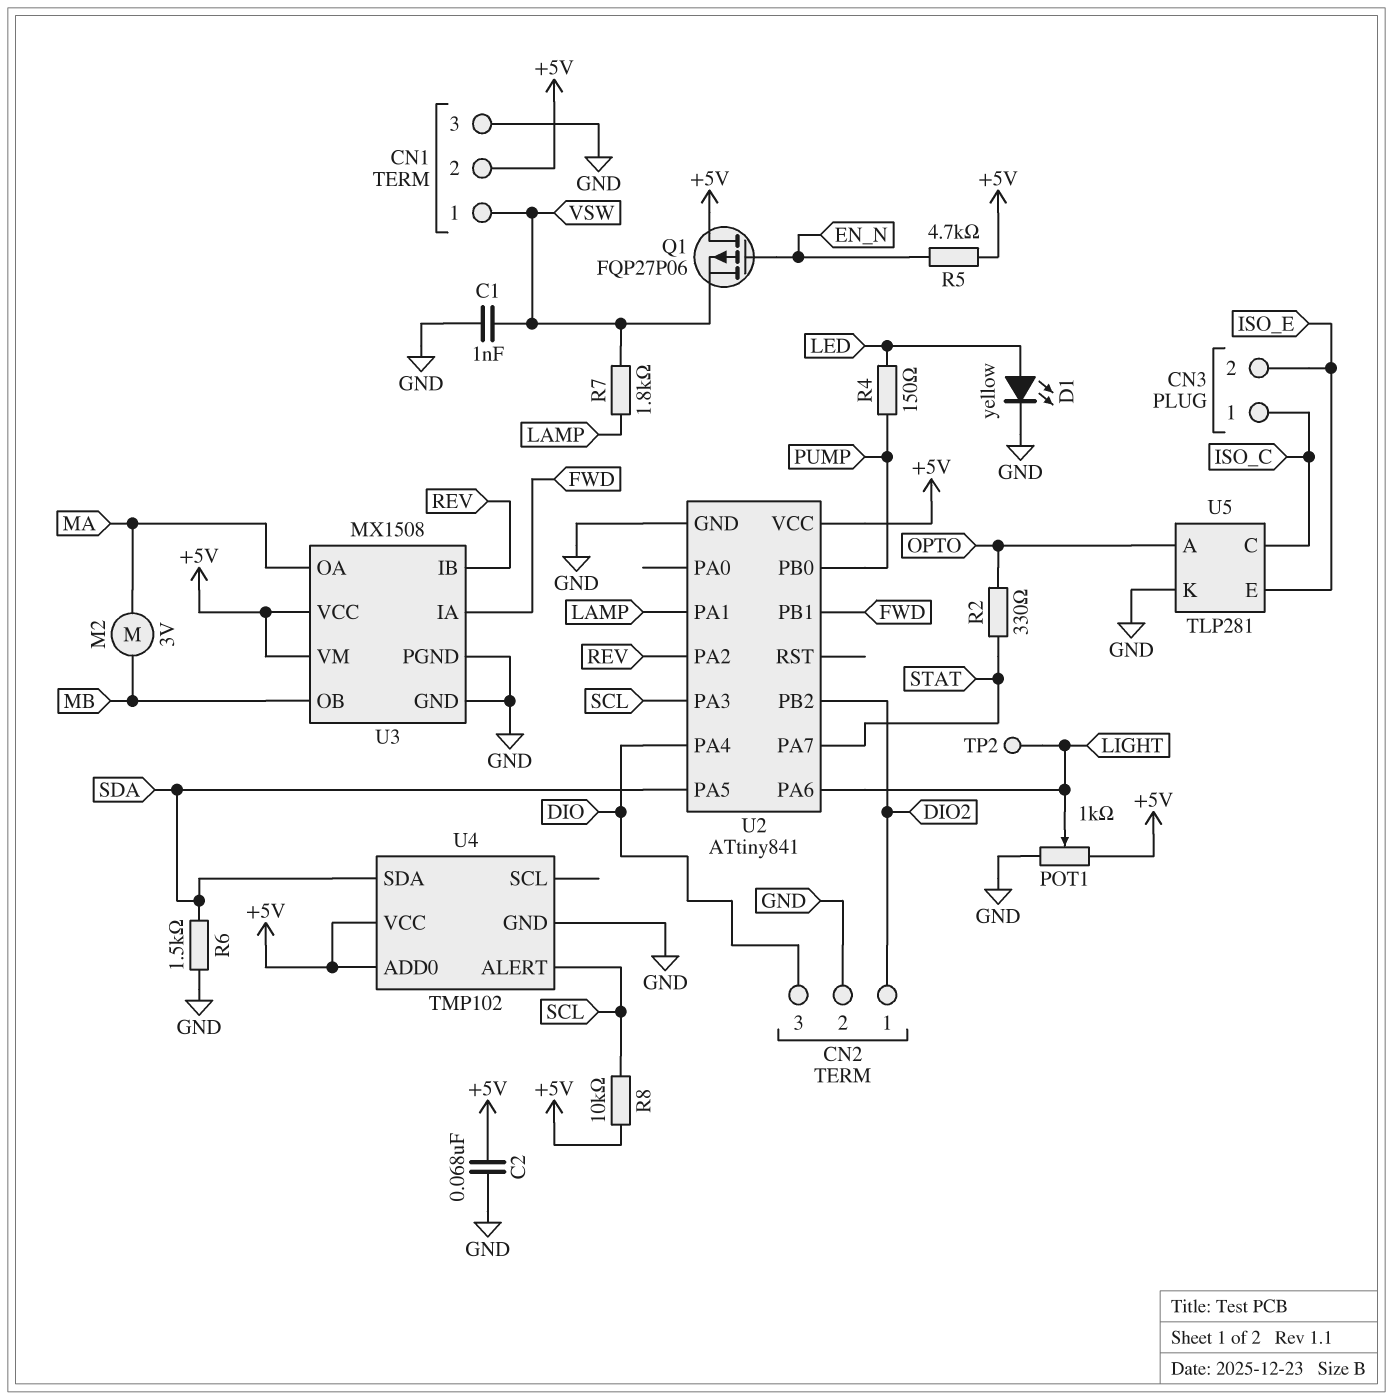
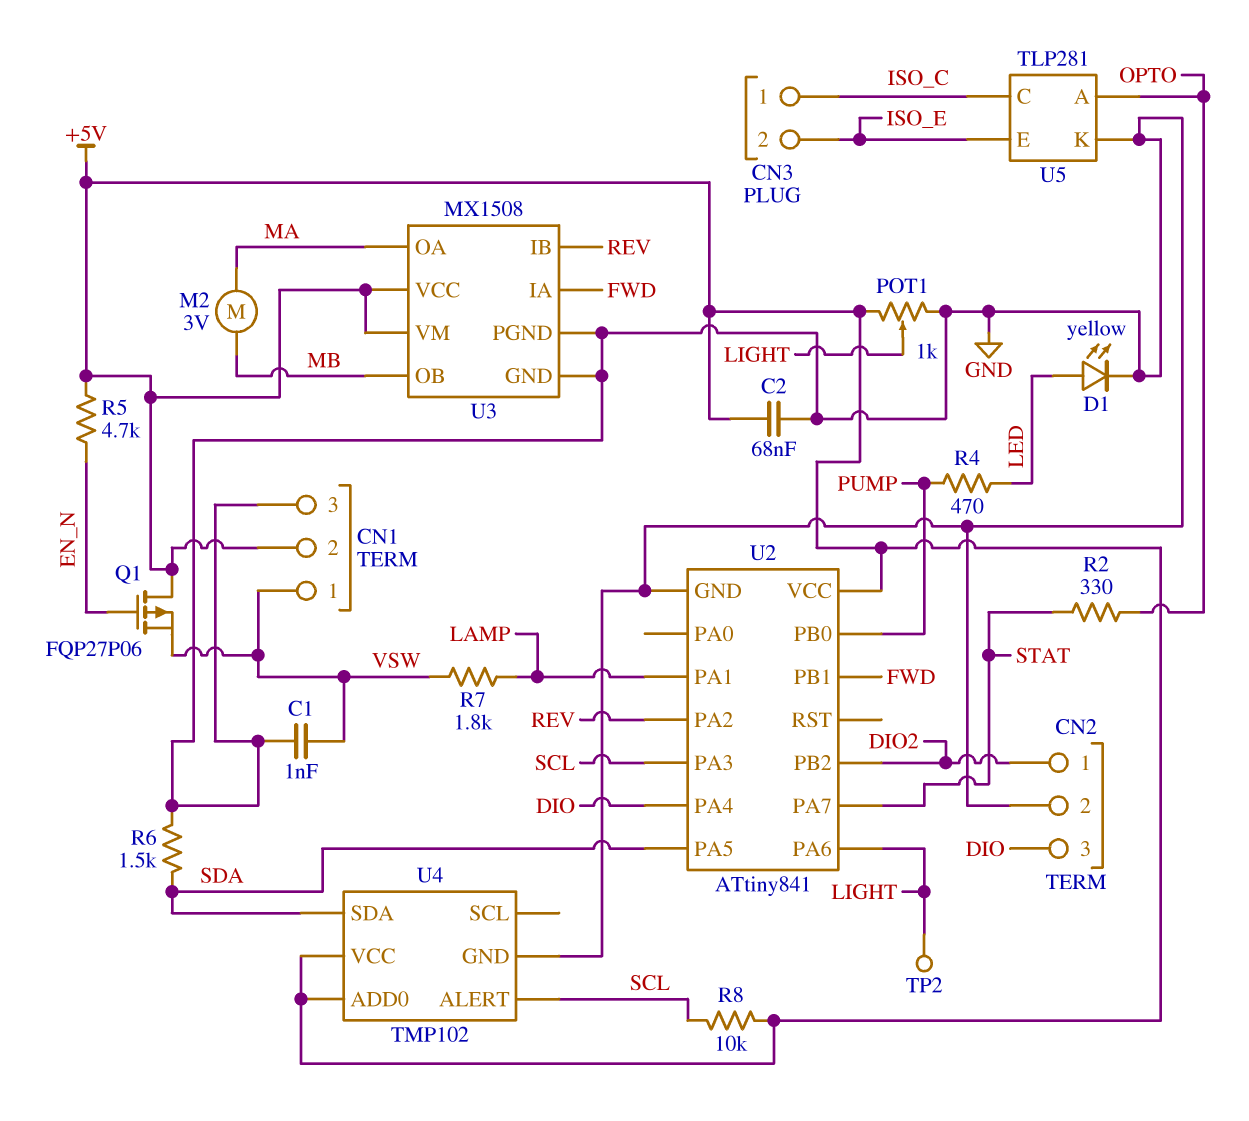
R4: 150 (LED, PUMP) -> 470 (LED, PUMP)

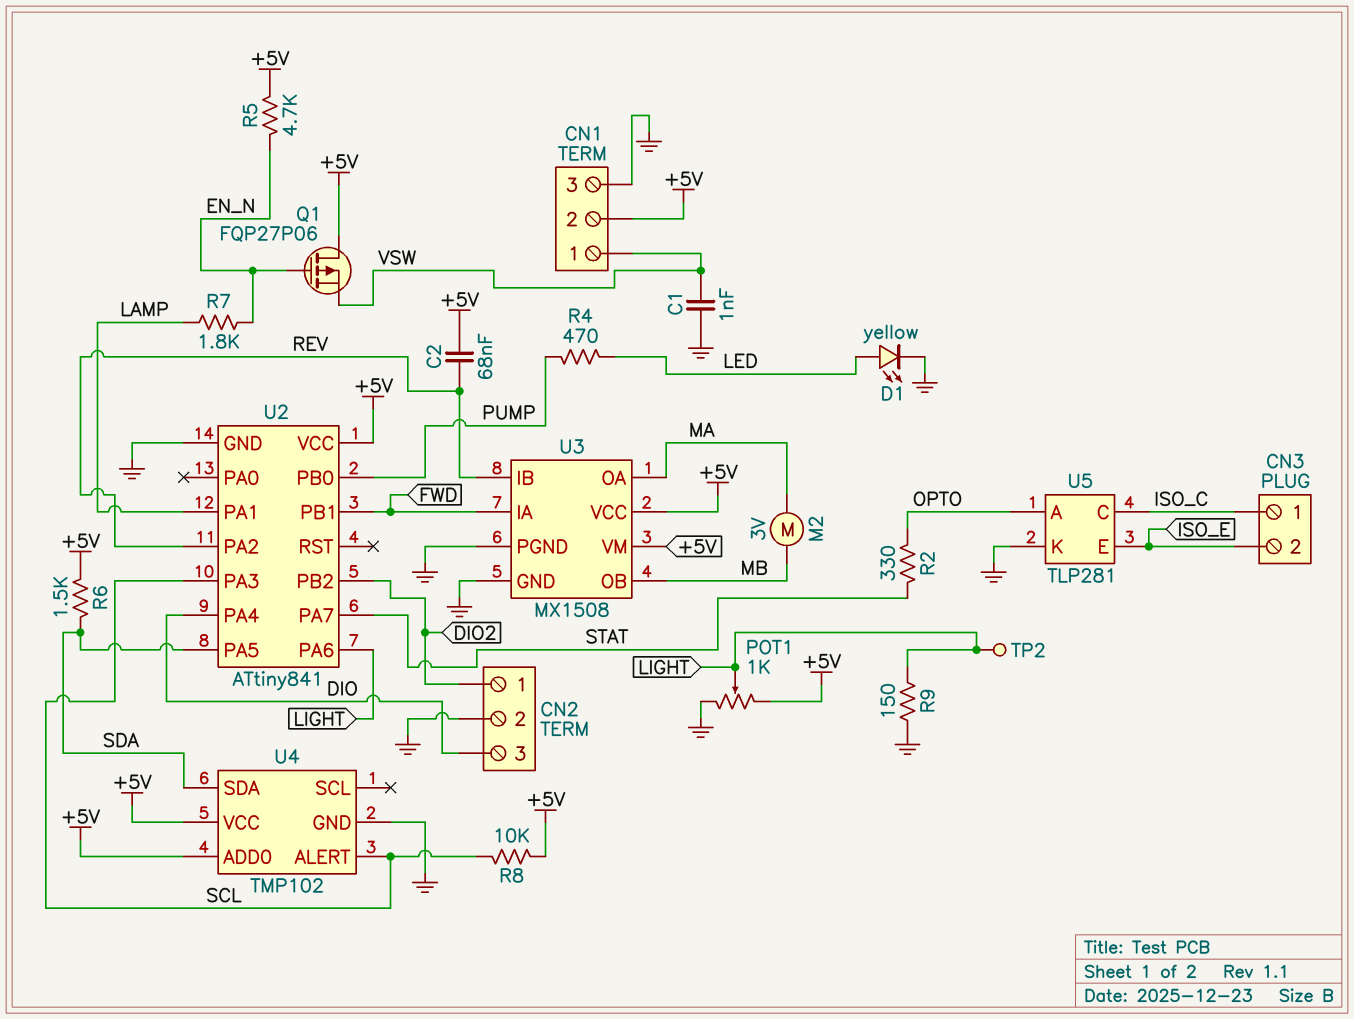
C2: 68nF (+5V, GND) -> 68nF (+5V, REV)
R6: 1.5k (GND, SDA) -> 1.5k (+5V, SDA)
R7: 1.8k (LAMP, VSW) -> 1.8k (EN_N, LAMP)
R9: none -> 150 (GND, LIGHT)

